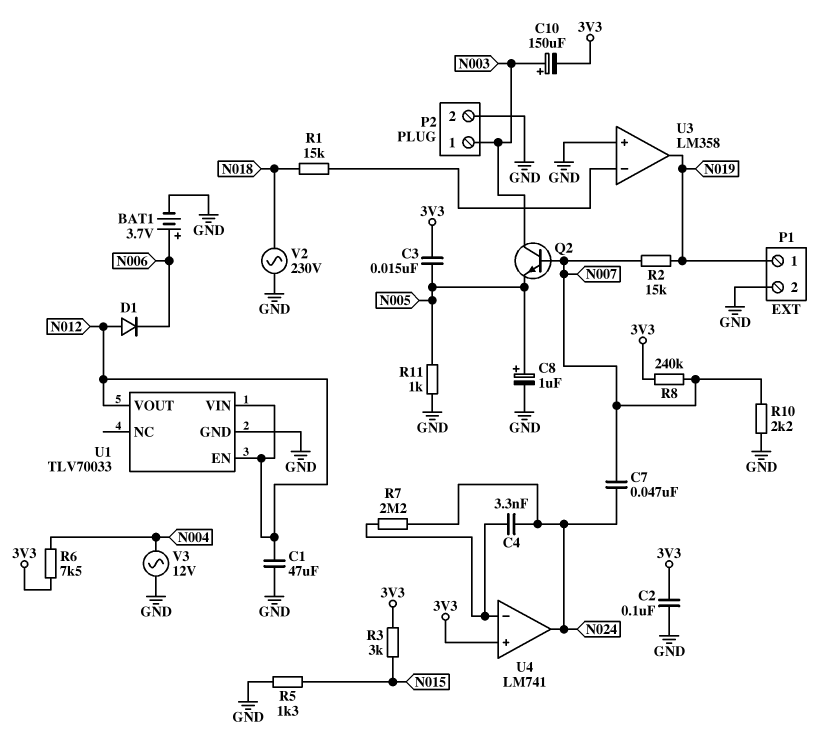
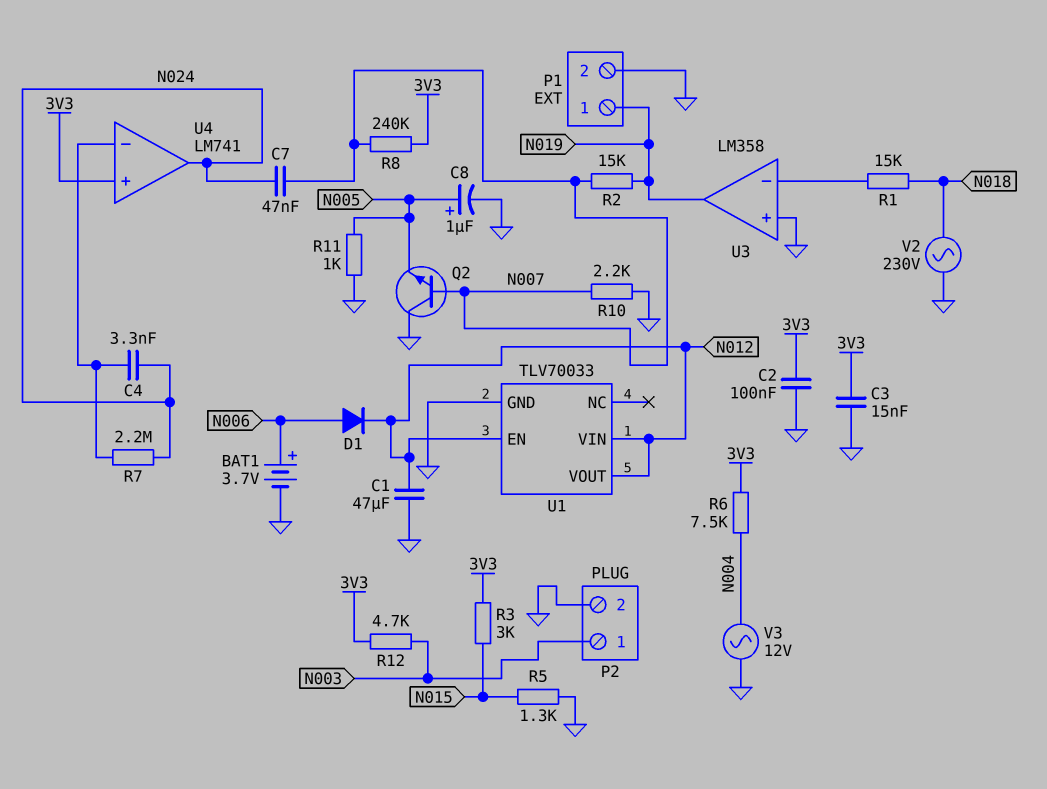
C3: 15nF (3V3, N005) -> 15nF (3V3, GND)
C10: 150uF (plus N003, minus 3V3) -> none
D1: diode (A N012, K N006) -> diode (A N006, K N012)
Q2: NPN (B N007, C N003, E N005) -> NPN (B N007, C GND, E N005)
R12: none -> 4.7k (3V3, N003)

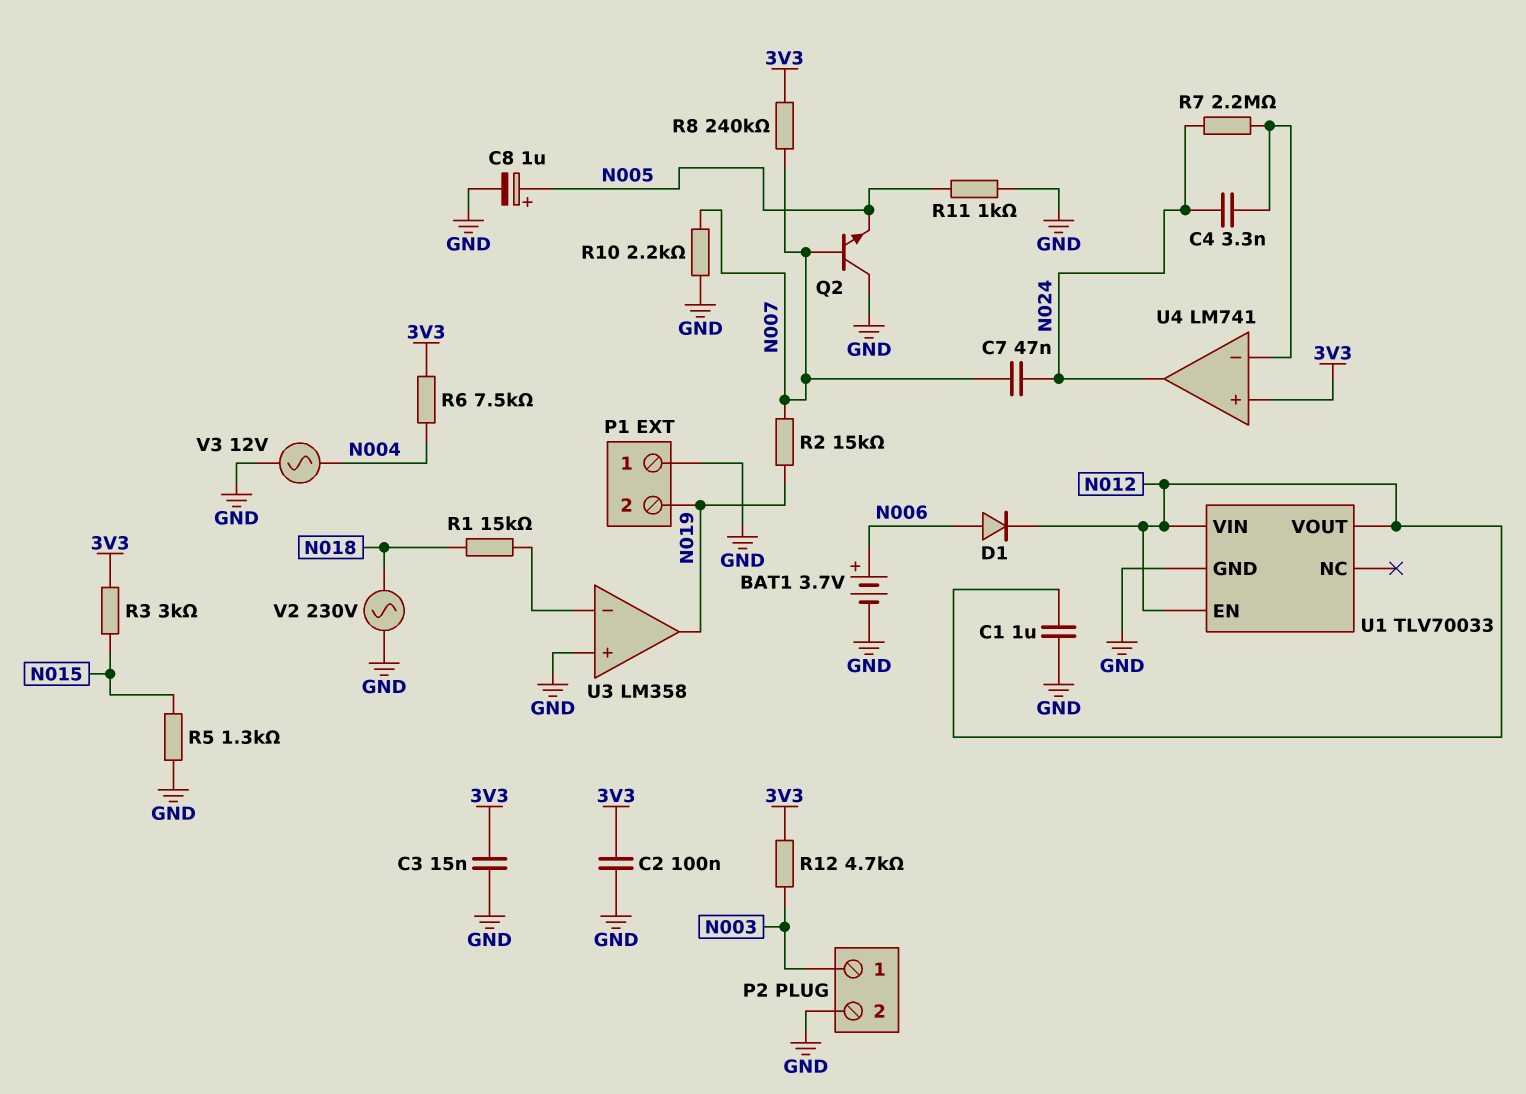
C1: 47uF (GND, N012) -> 1uF (GND, N012)
P1 pin 1: N019 -> GND
P1 pin 2: GND -> N019

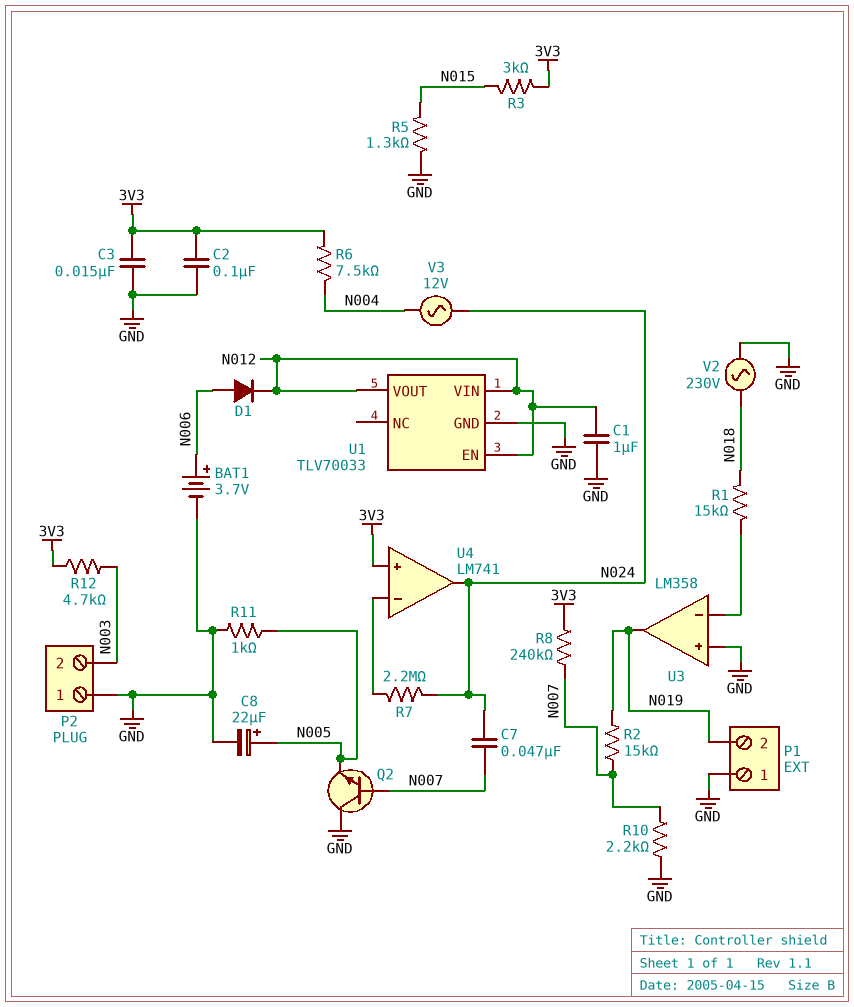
C4: 3.3nF (N024, U4/in-) -> none
C8: 1uF (plus N005, minus GND) -> 22uF (plus N005, minus GND)
P2 pin 1: N003 -> GND
P2 pin 2: GND -> N003
V3: AC 12V (GND, N004) -> AC 12V (N004, N024)

